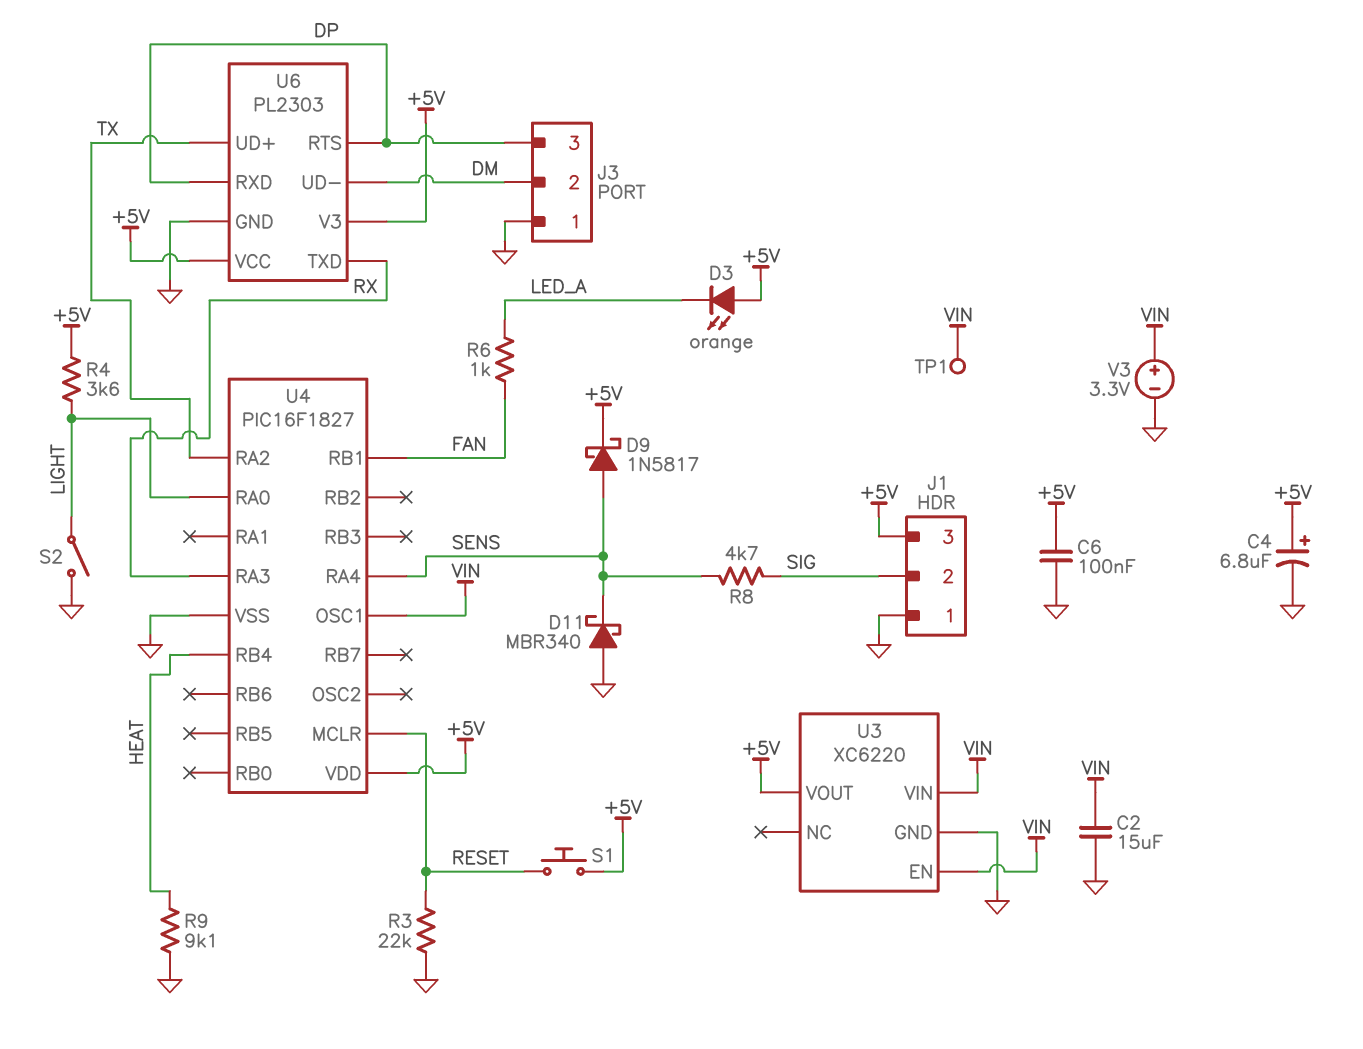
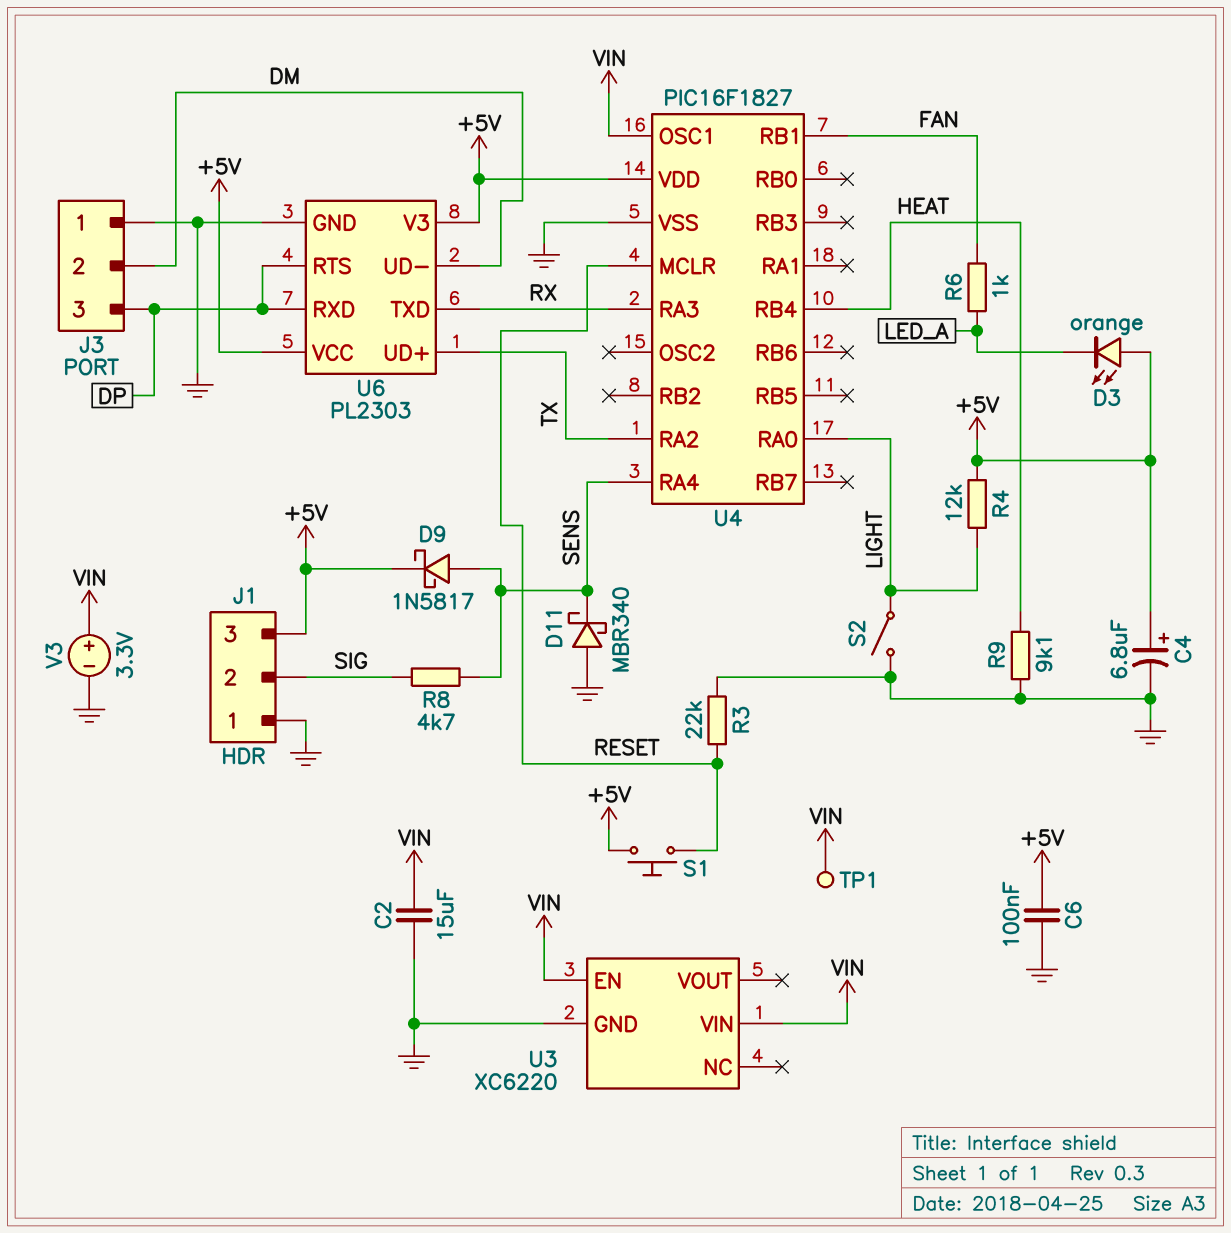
R4: 3.6k (+5V, LIGHT) -> 12k (+5V, LIGHT)
U3 pin VOUT: +5V -> none

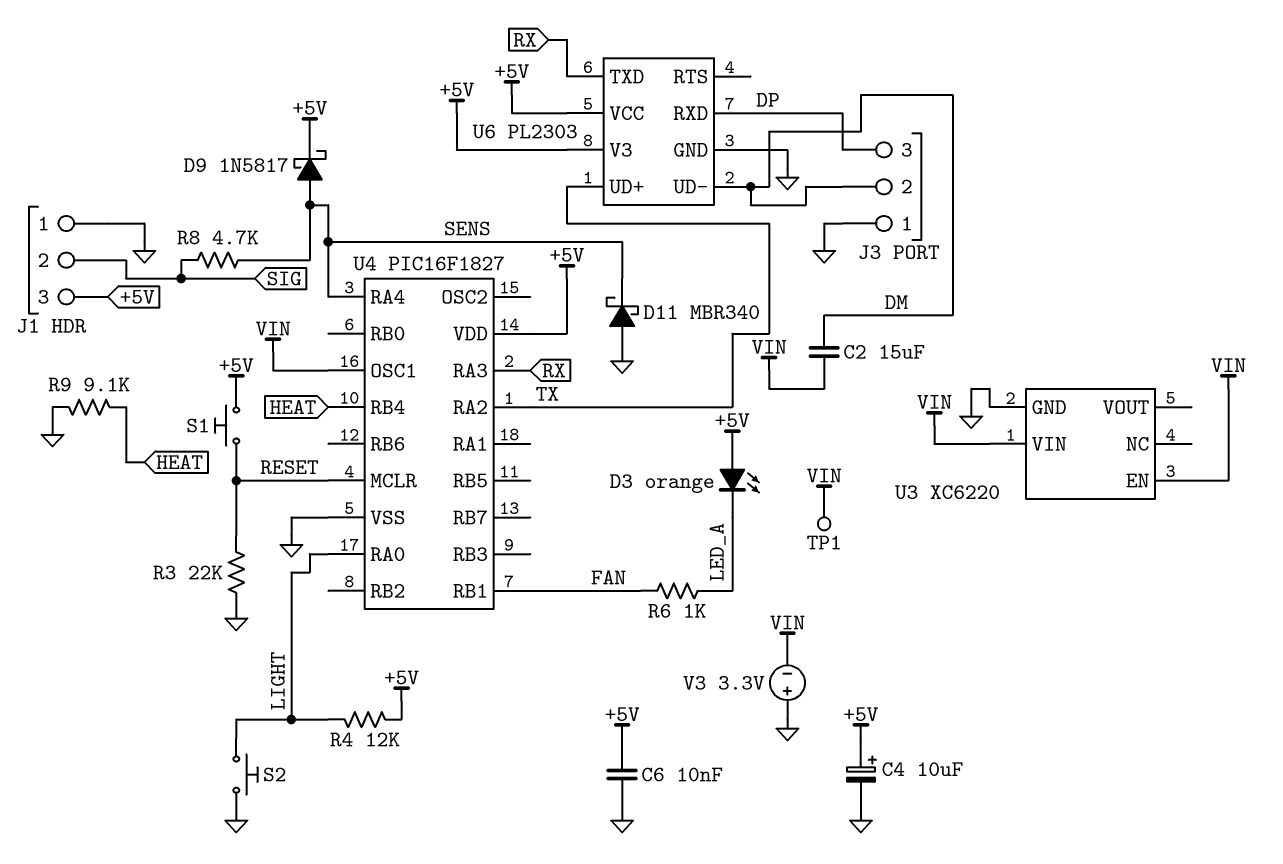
C2: 15uF (GND, VIN) -> 15uF (DM, VIN)
C4: 6.8uF (plus +5V, minus GND) -> 10uF (plus +5V, minus GND)
C6: 100nF (+5V, GND) -> 10nF (+5V, GND)
S2: switch (GND, LIGHT) -> button (GND, LIGHT)
U6 pin RTS: DP -> none
V3: 3.3V (plus VIN, minus GND) -> 3.3V (plus GND, minus VIN)

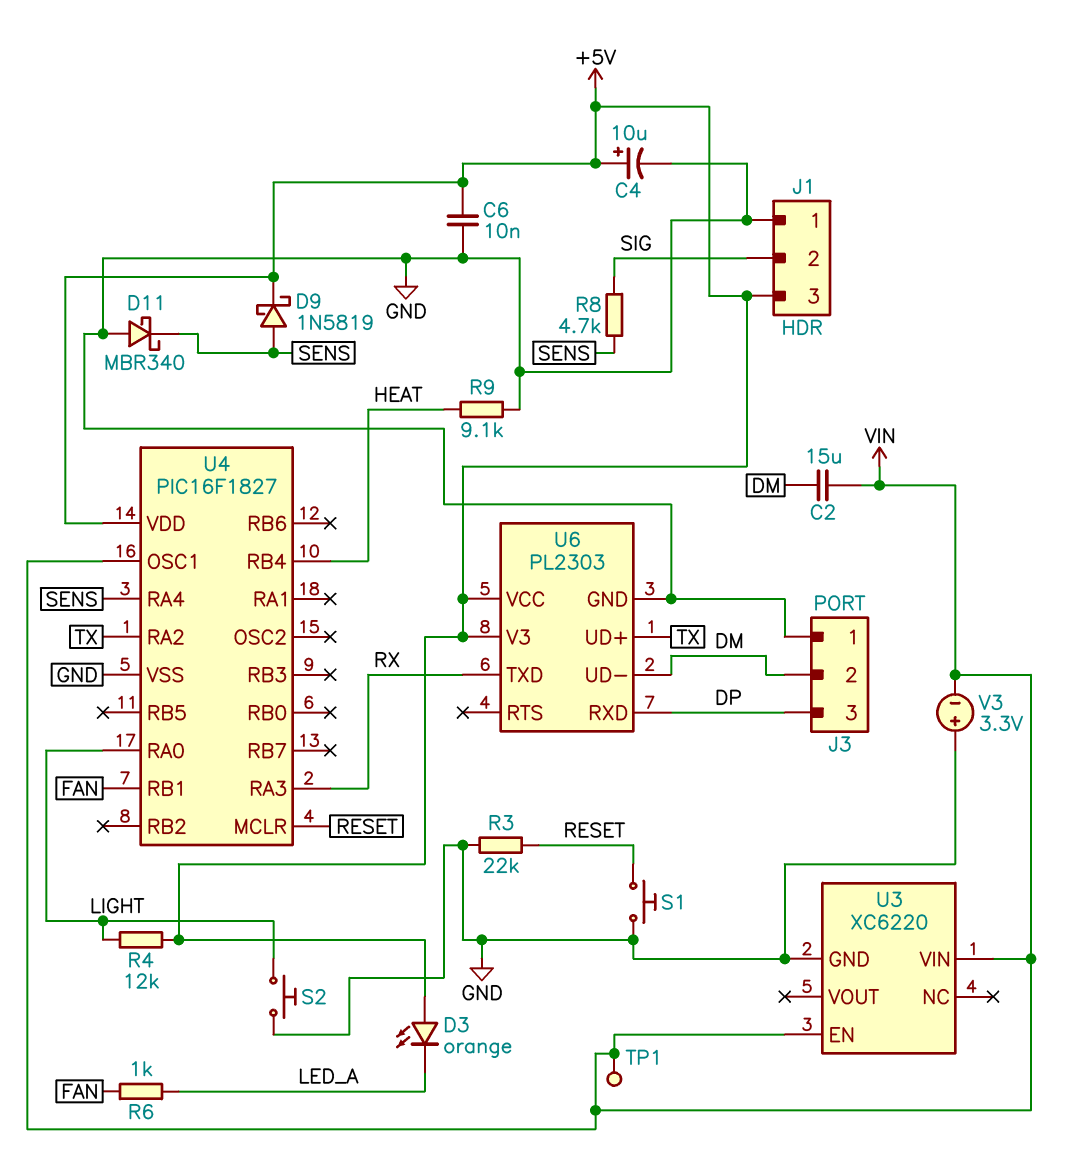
D9: schottky 1N5817 (A SENS, K +5V) -> schottky 1N5819 (A SENS, K +5V)
S1: button (+5V, RESET) -> button (GND, RESET)

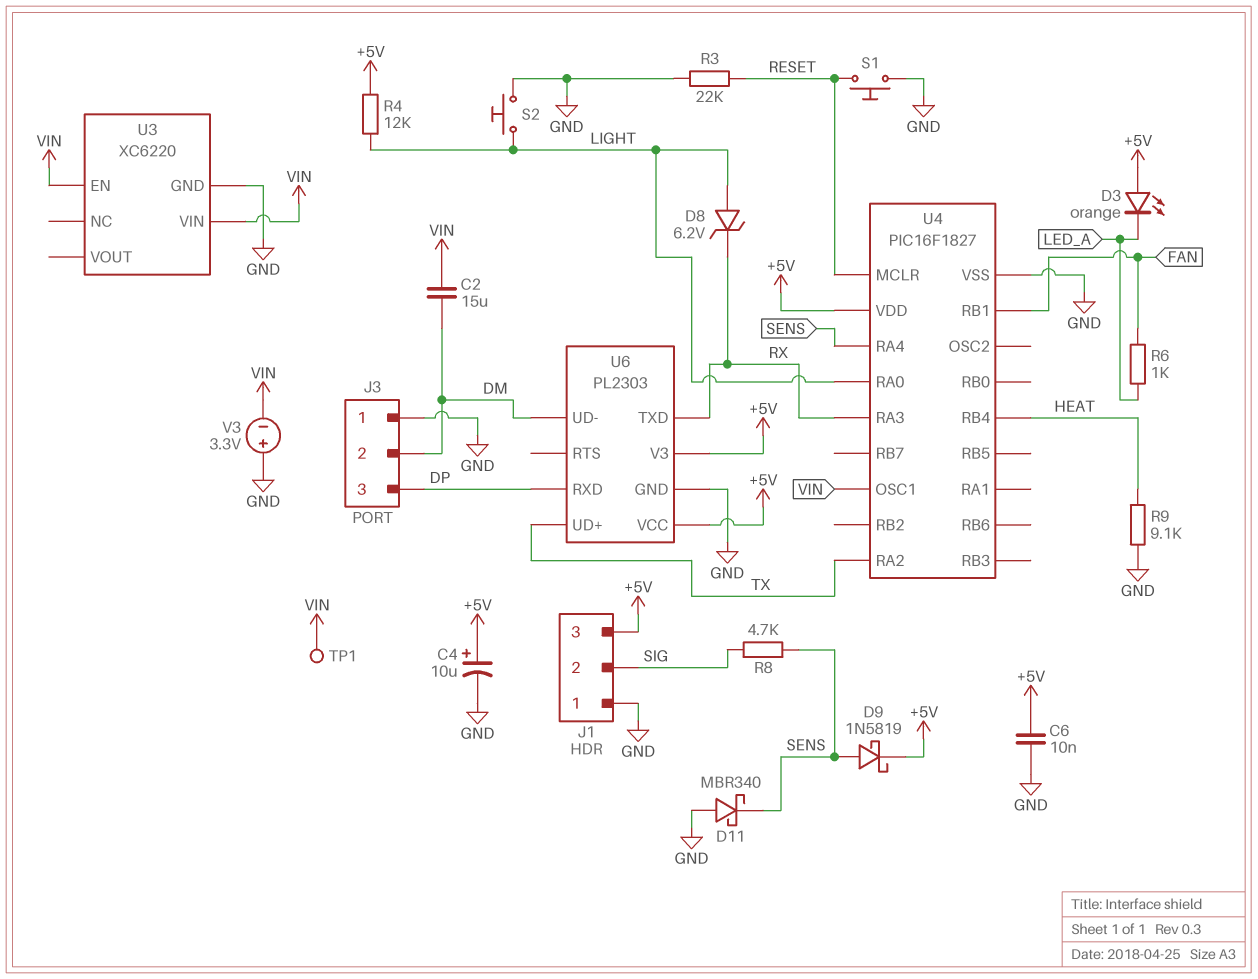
D8: none -> zener 6.2V (A LIGHT, K RX)

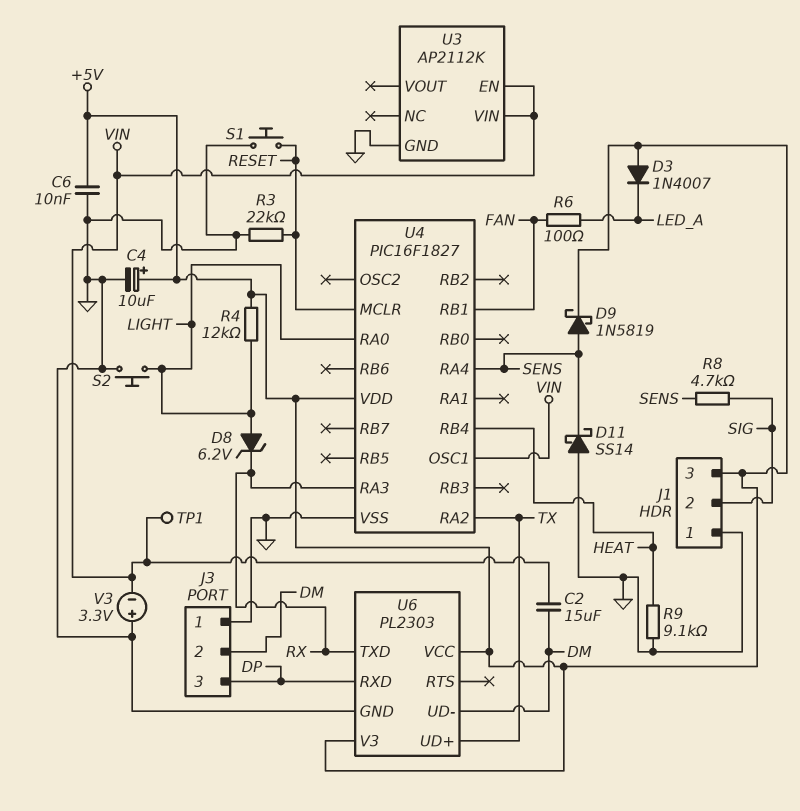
D3: LED orange (A +5V, K LED_A) -> diode 1N4007 (A +5V, K LED_A)
D11: schottky MBR340 (A GND, K SENS) -> schottky SS14 (A GND, K SENS)
R6: 1k (FAN, LED_A) -> 100 (FAN, LED_A)
U3: XC6220 -> AP2112K

